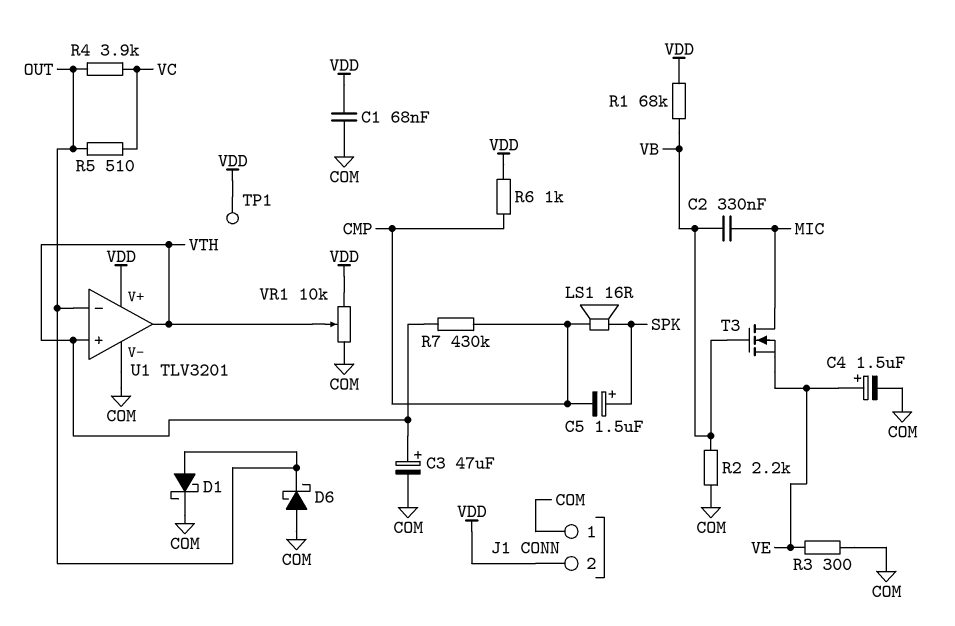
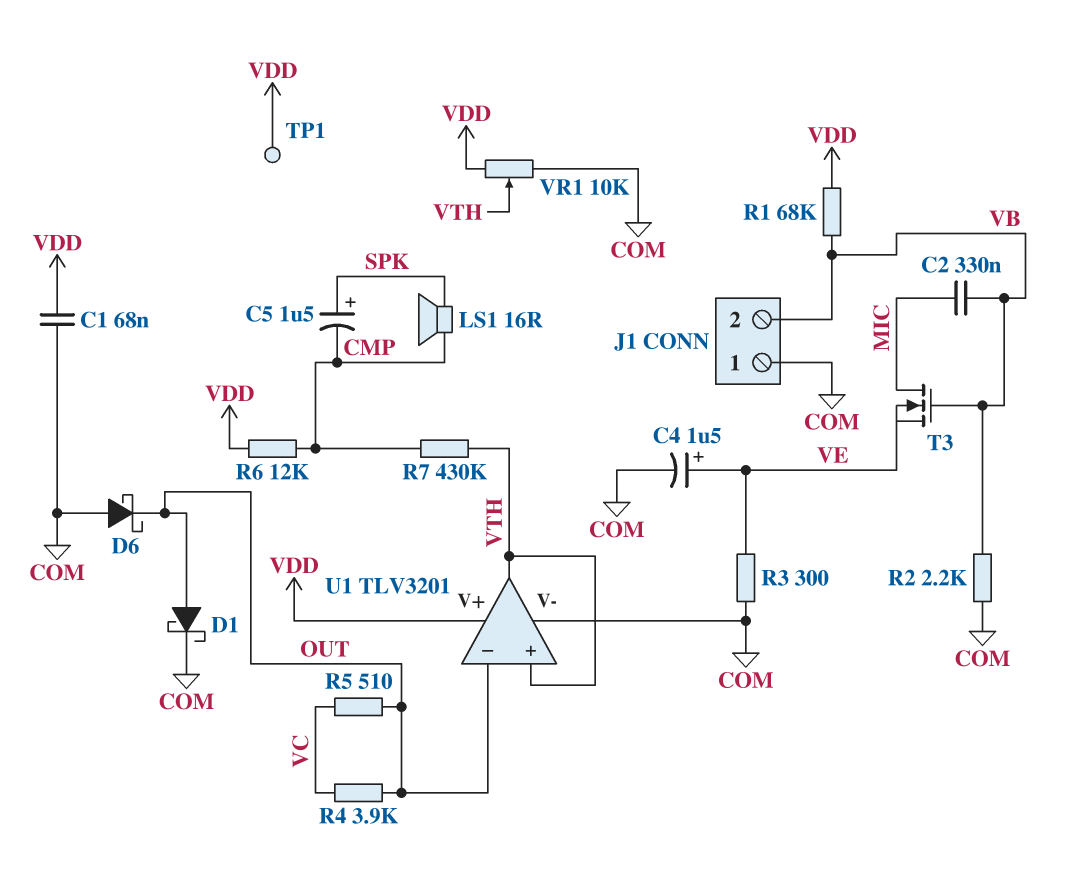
C3: 47uF (plus VTH, minus COM) -> none
J1 pin 2: VDD -> VB
R6: 1k (CMP, VDD) -> 12k (CMP, VDD)

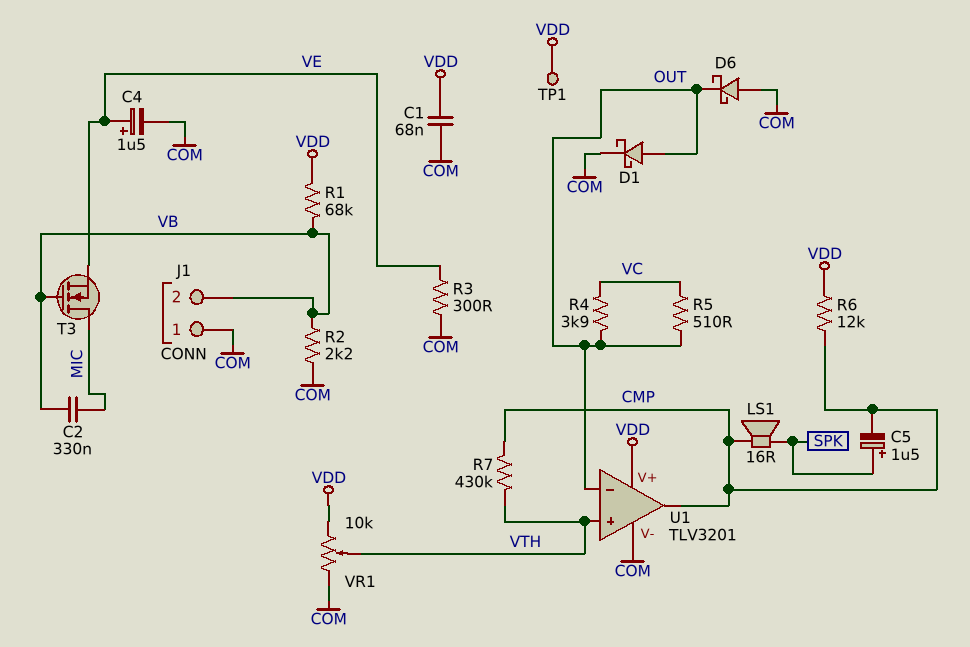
U1 pin out: VTH -> CMP

